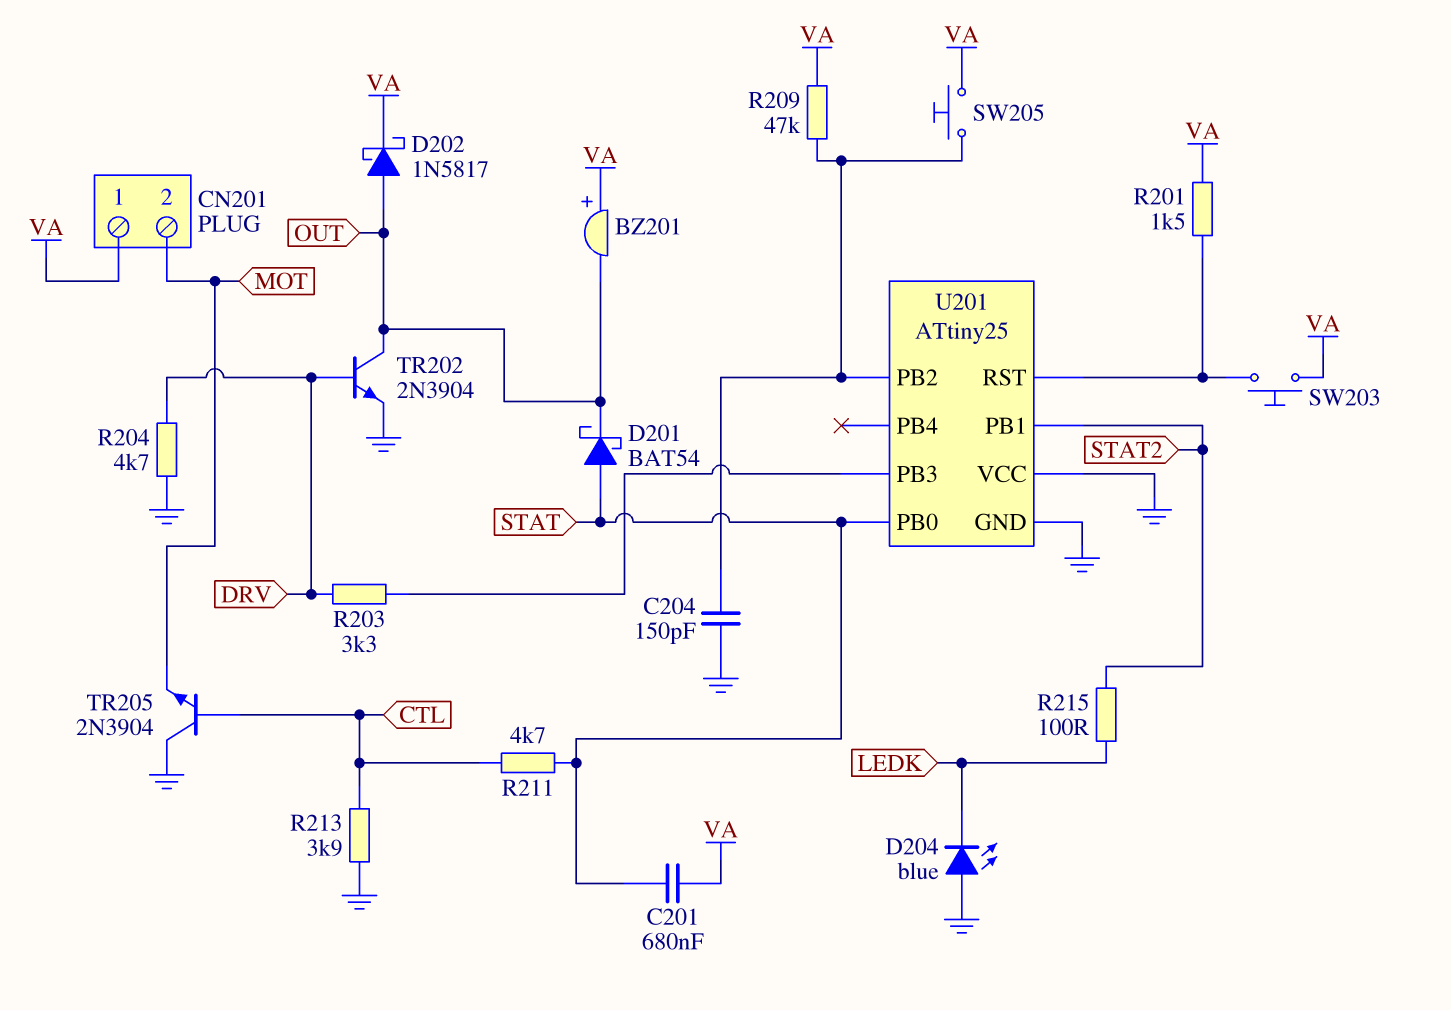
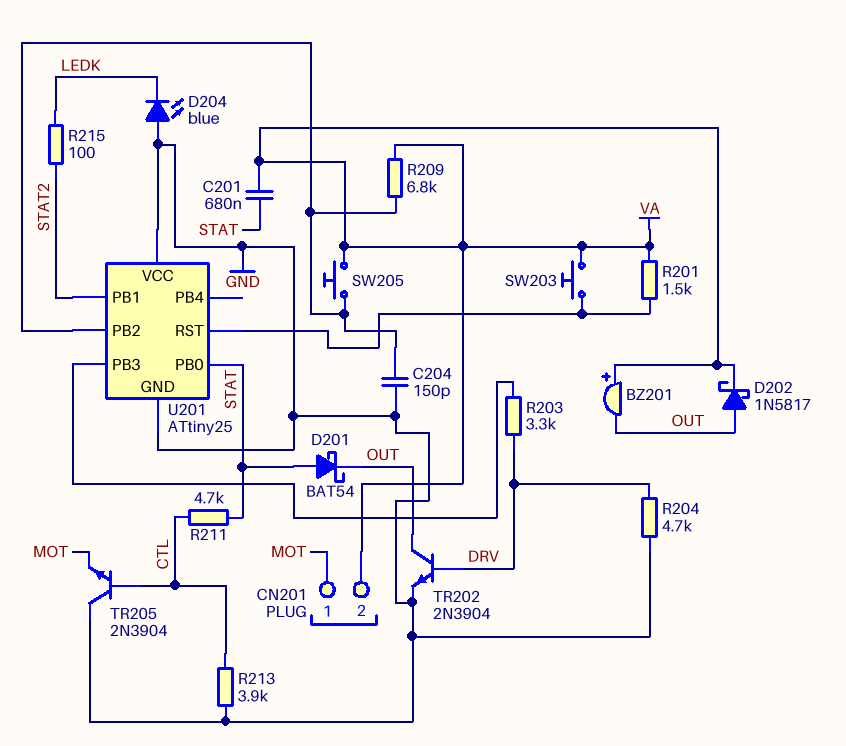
CN201 pin 1: VA -> MOT
CN201 pin 2: MOT -> VA
R209: 47k (U201/PB2, VA) -> 6.8k (U201/PB2, VA)

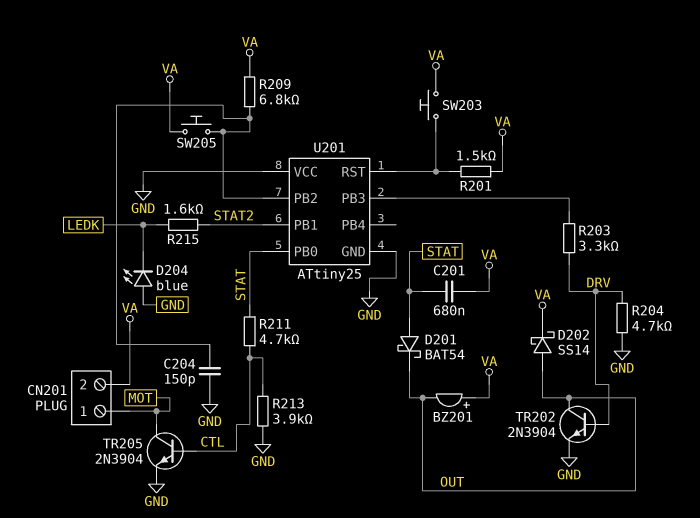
D202: schottky 1N5817 (A OUT, K VA) -> schottky SS14 (A OUT, K VA)
R215: 100 (LEDK, STAT2) -> 1.6k (LEDK, STAT2)
TR205: NPN 2N3904 (B CTL, C GND, E MOT) -> NPN 2N3904 (B CTL, C MOT, E GND)

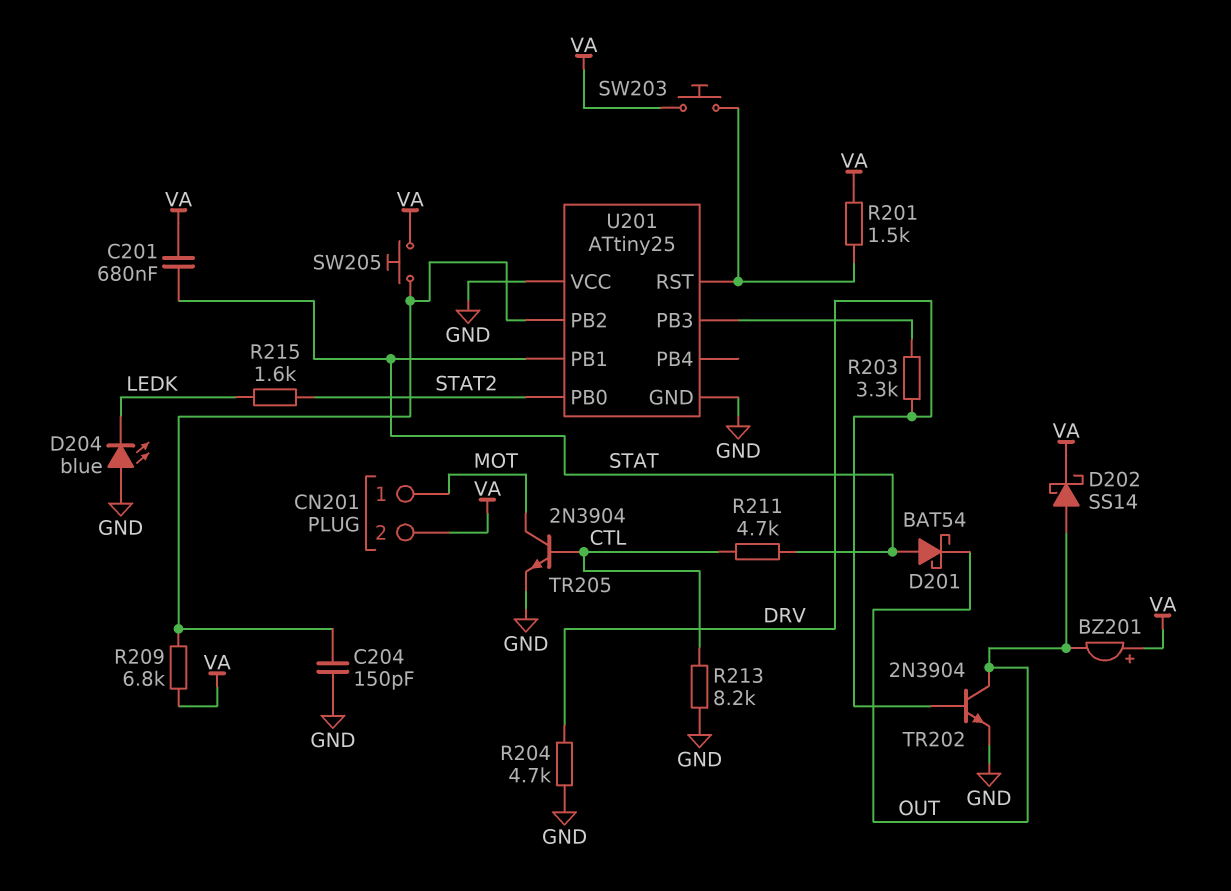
R213: 3.9k (CTL, GND) -> 8.2k (CTL, GND)
U201 pin PB0: STAT -> STAT2
U201 pin PB1: STAT2 -> STAT

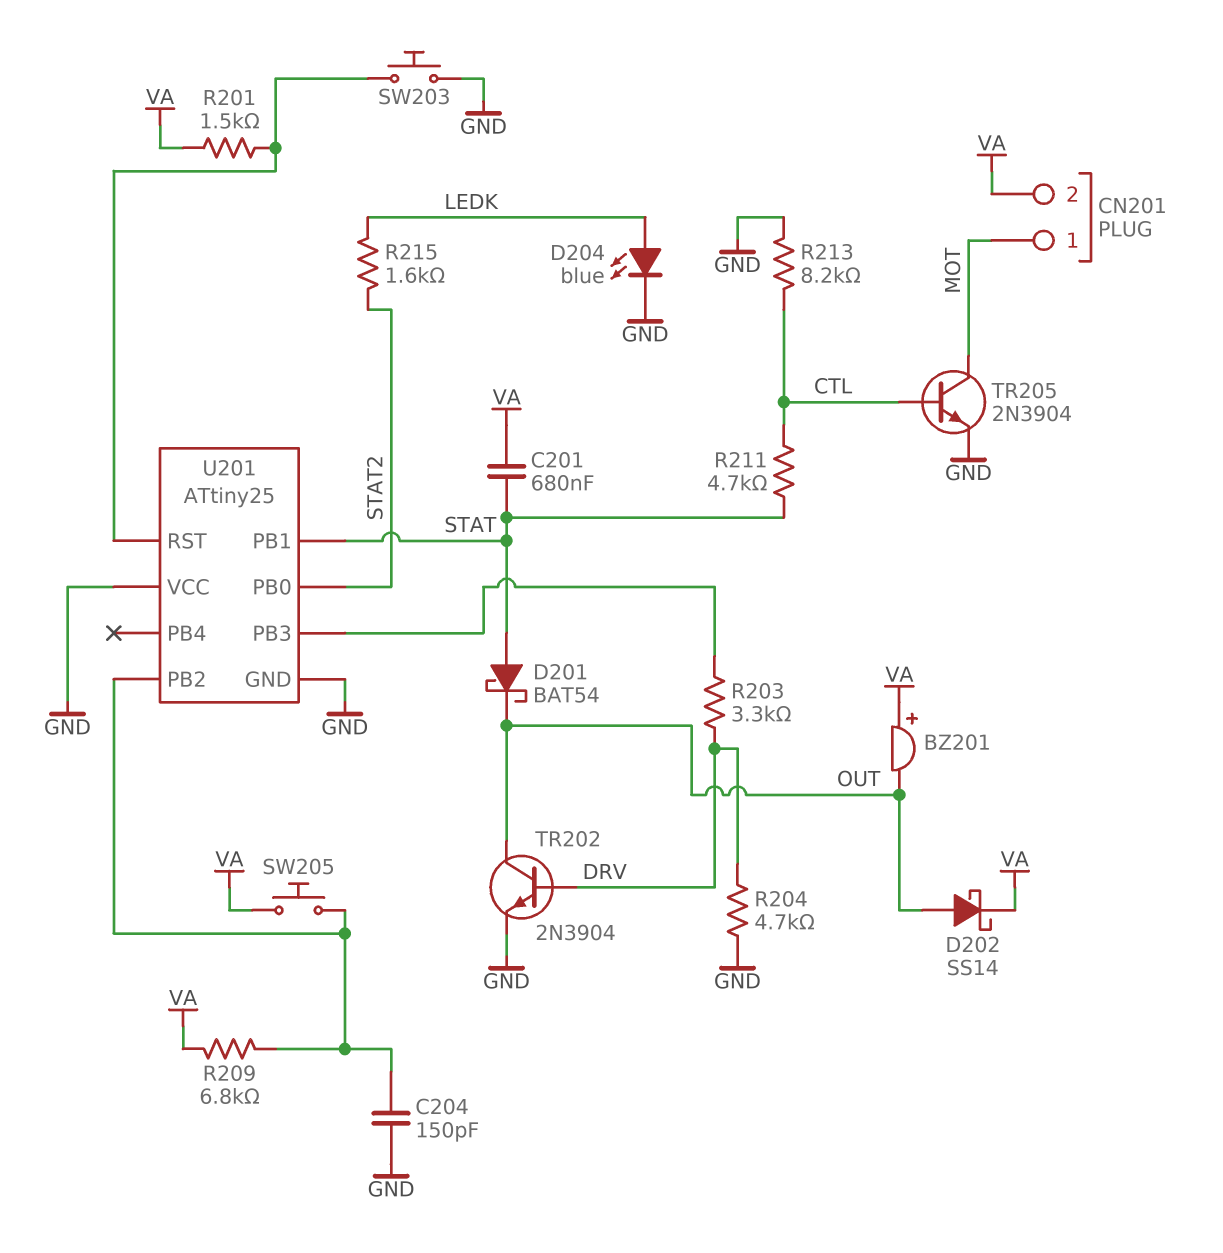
D204: LED blue (A GND, K LEDK) -> LED blue (A LEDK, K GND)
SW203: button (U201/RST, VA) -> button (GND, U201/RST)

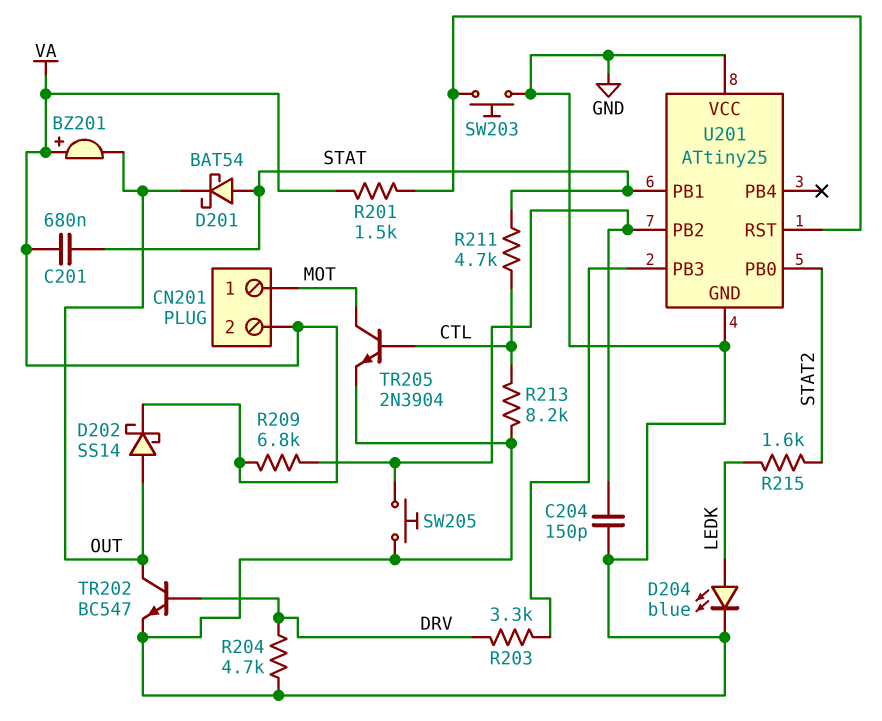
SW205: button (U201/PB2, VA) -> button (GND, U201/PB2)
TR202: NPN 2N3904 (B DRV, C OUT, E GND) -> NPN BC547 (B DRV, C OUT, E GND)

